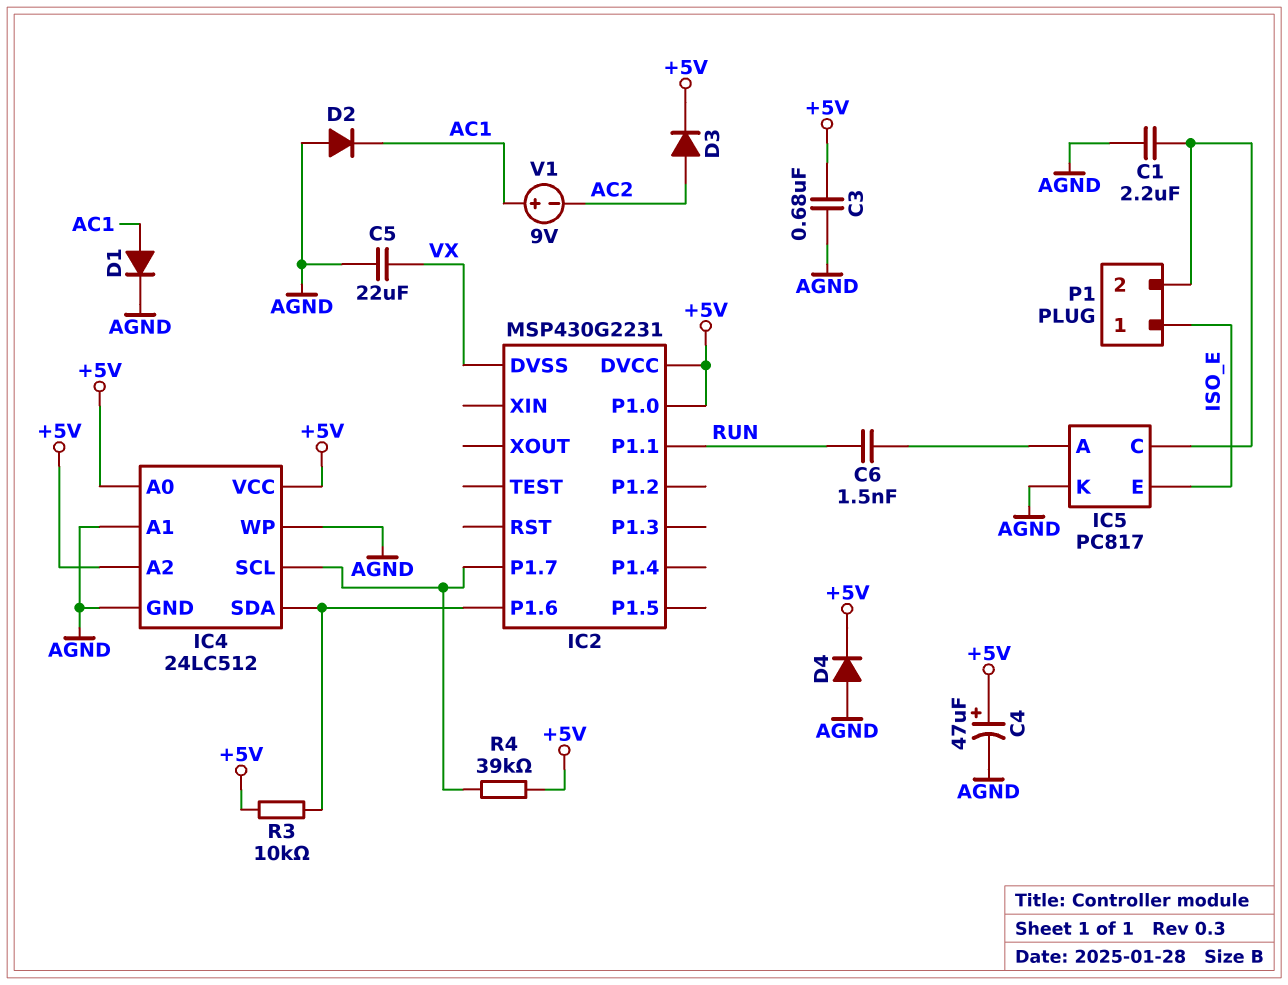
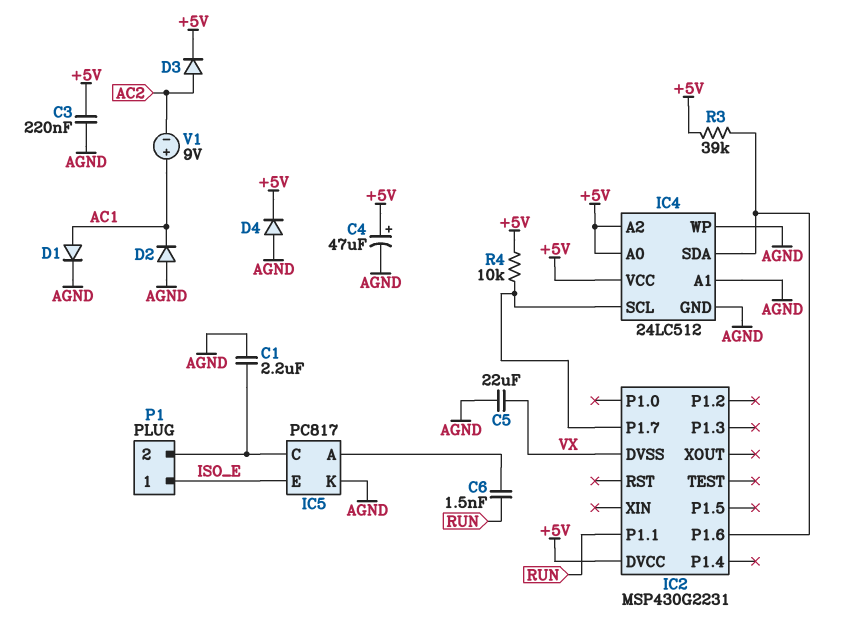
C3: 680nF (+5V, AGND) -> 220nF (+5V, AGND)
IC2 pin P1.0: +5V -> none
R3: 10k (+5V, IC2/P1.6) -> 39k (+5V, IC2/P1.6)
R4: 39k (+5V, IC2/P1.7) -> 10k (+5V, IC2/P1.7)

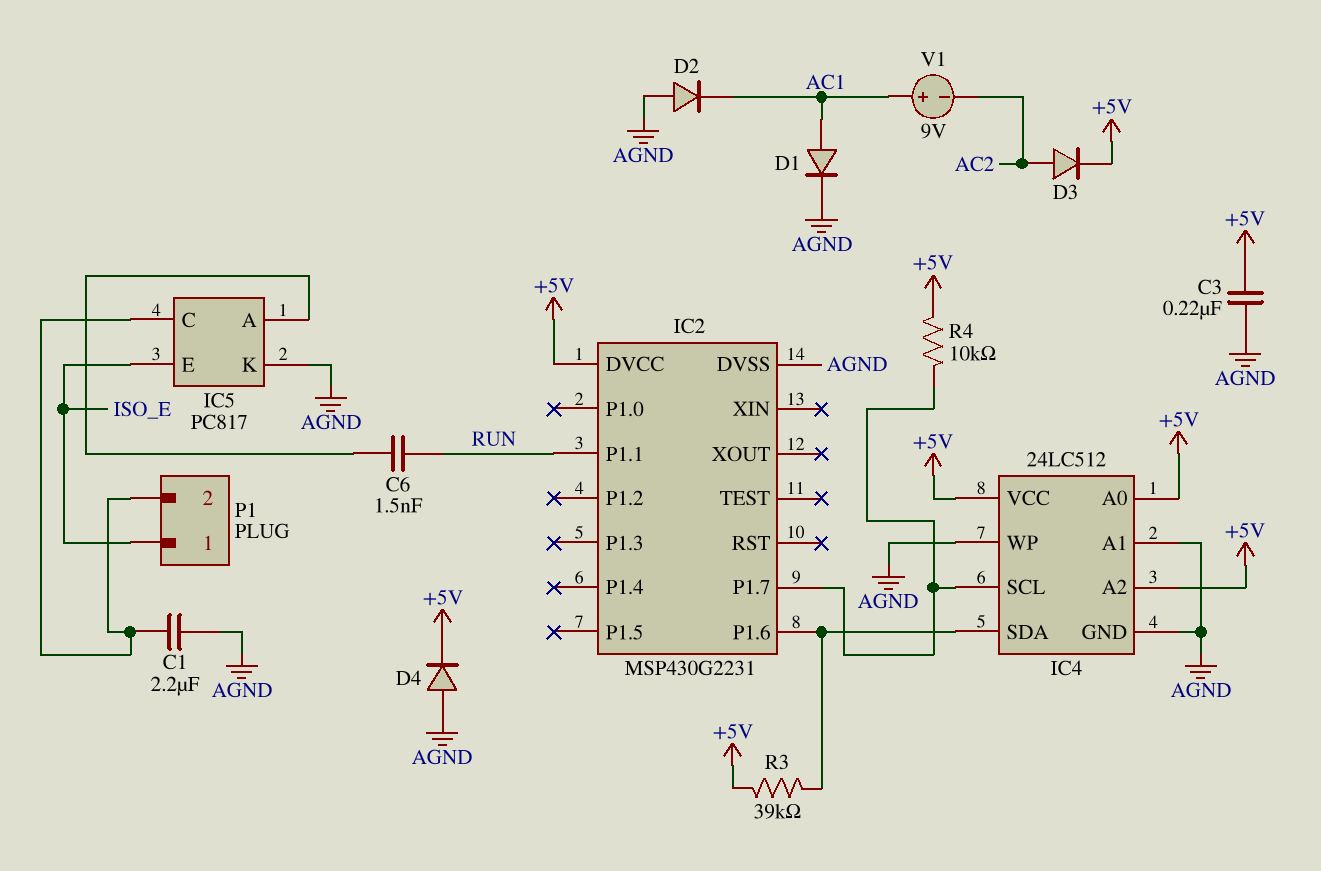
C4: 47uF (plus +5V, minus AGND) -> none
C5: 22uF (AGND, VX) -> none
IC2 pin DVSS: VX -> AGND

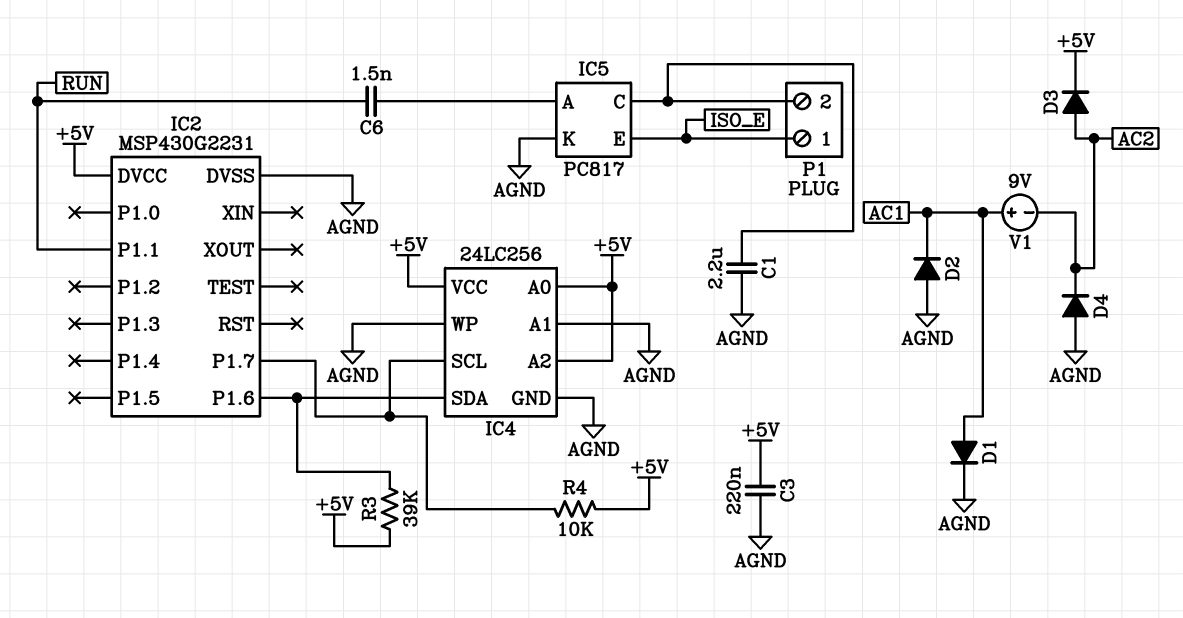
D4: diode (A AGND, K +5V) -> diode (A AGND, K AC2)
IC4: 24LC512 -> 24LC256

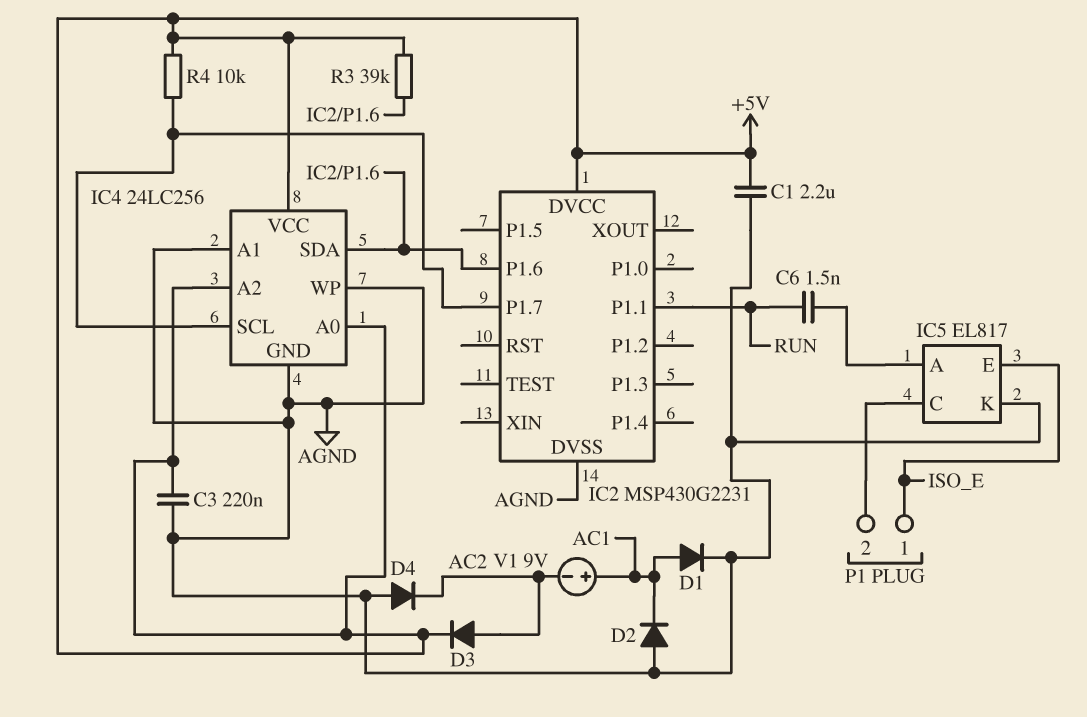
C1: 2.2uF (AGND, IC5/C) -> 2.2uF (+5V, AGND)
IC5: PC817 -> EL817

